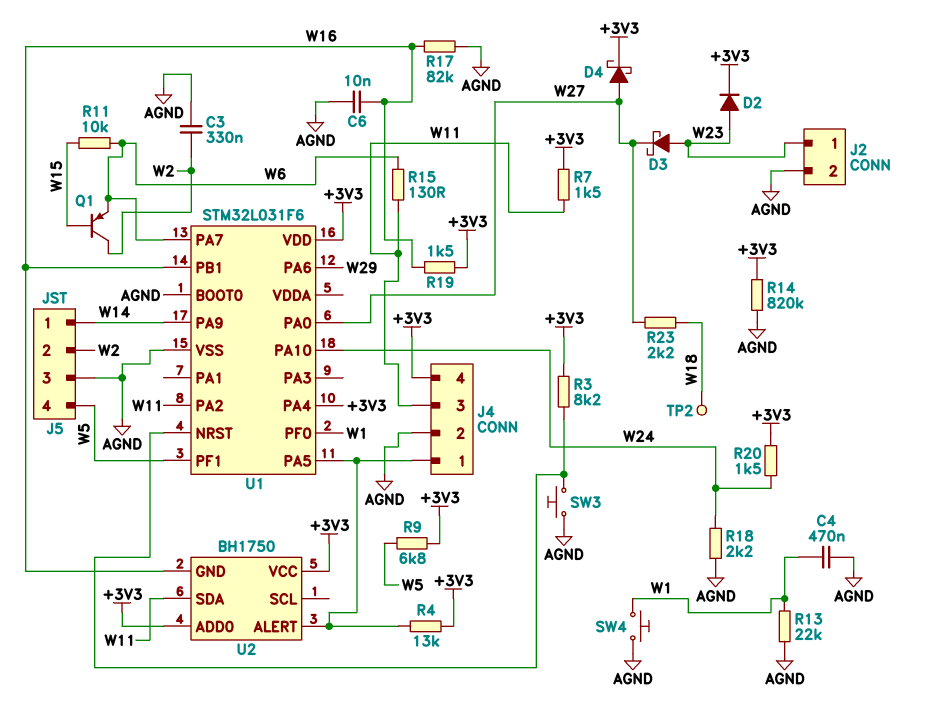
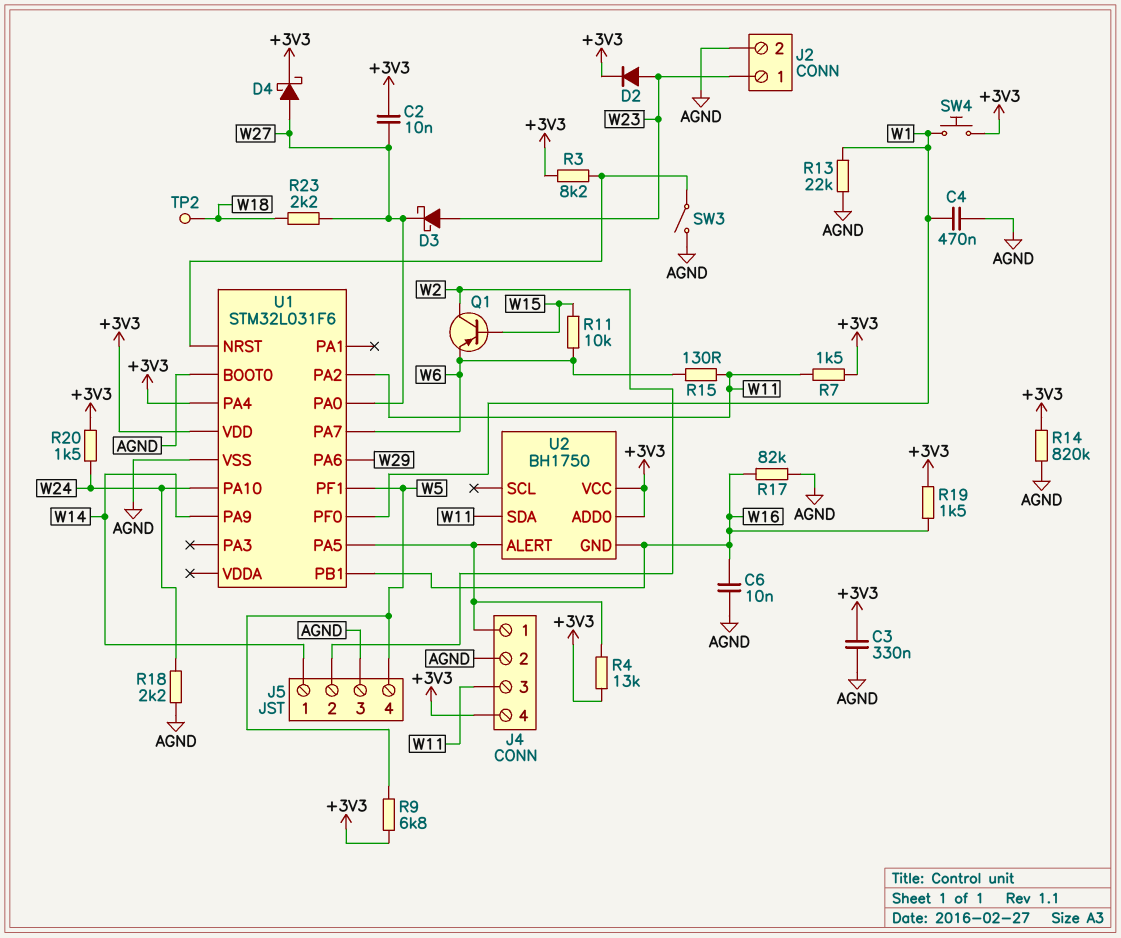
C2: none -> 10nF (+3V3, W27)
C3: 330nF (AGND, W2) -> 330nF (+3V3, AGND)
SW3: button (AGND, U1/NRST) -> switch (AGND, U1/NRST)
SW4: button (AGND, W1) -> button (+3V3, W1)

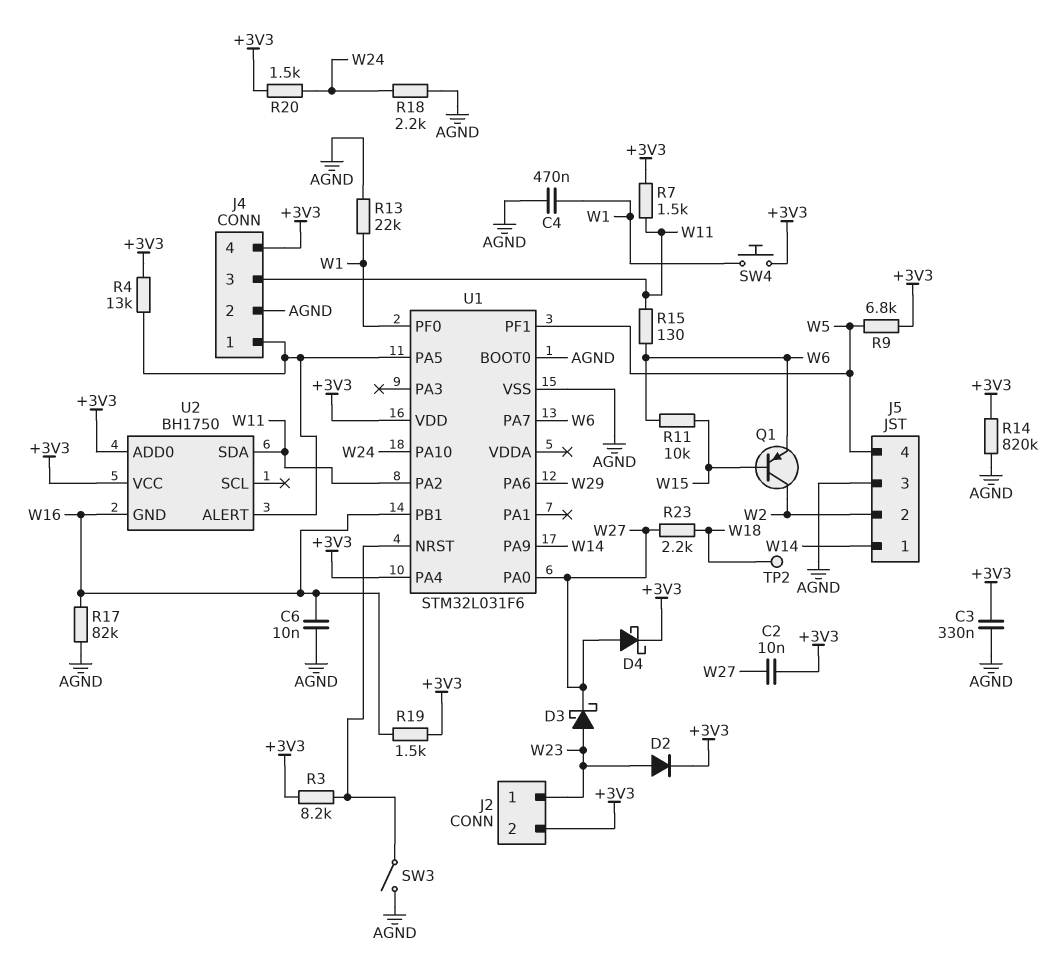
J2 pin 2: AGND -> +3V3

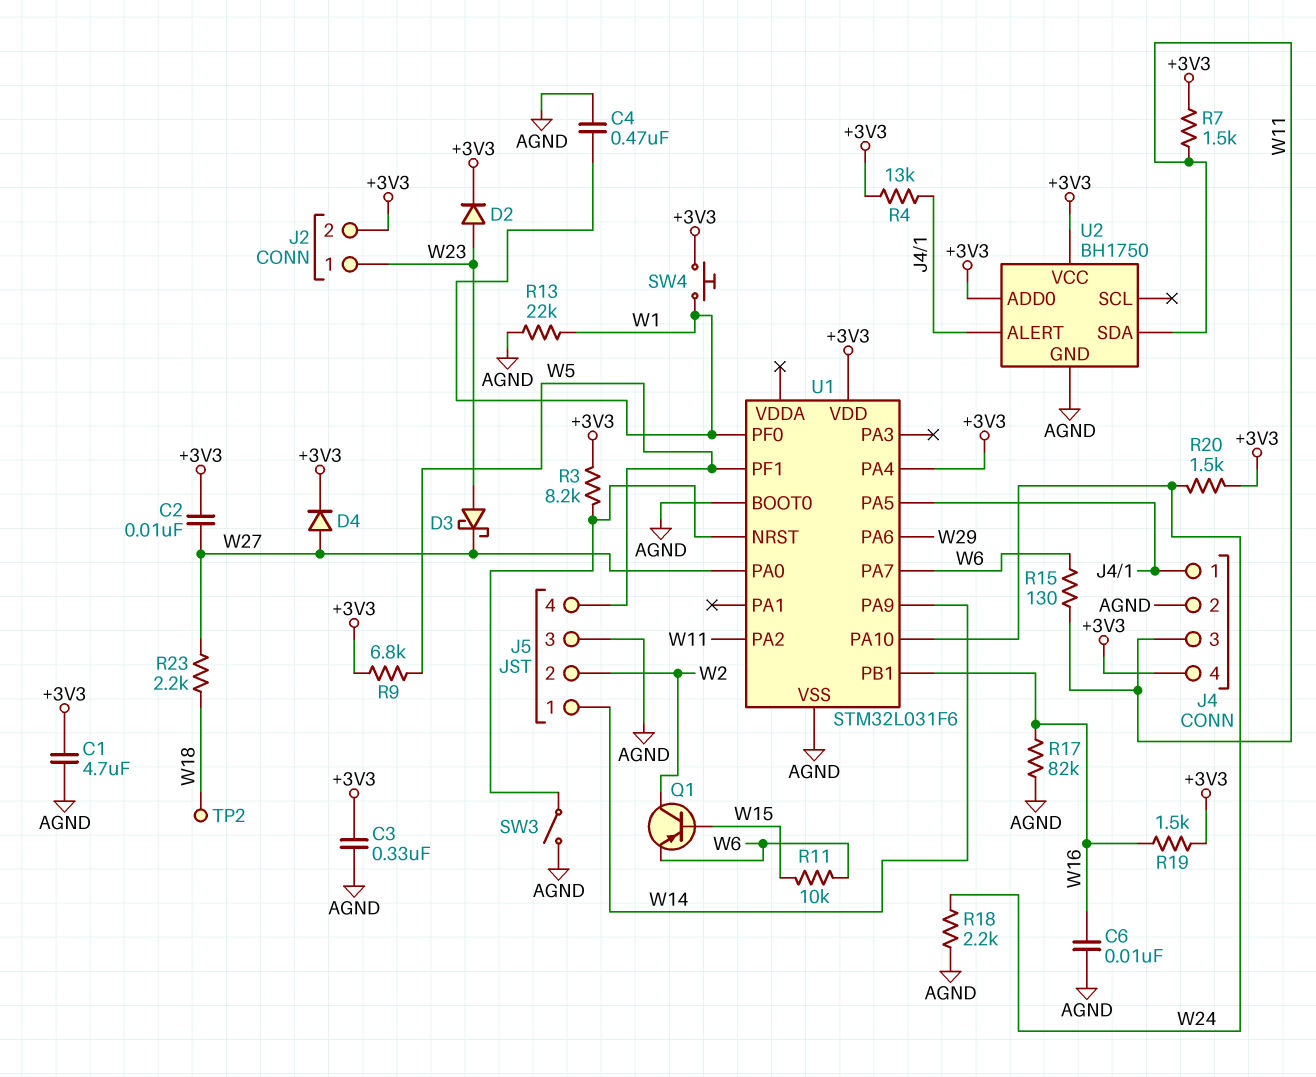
C1: none -> 4.7uF (+3V3, AGND)
D4: schottky (A W27, K +3V3) -> diode (A W27, K +3V3)
R14: 820k (+3V3, AGND) -> none
U2 pin GND: W16 -> AGND

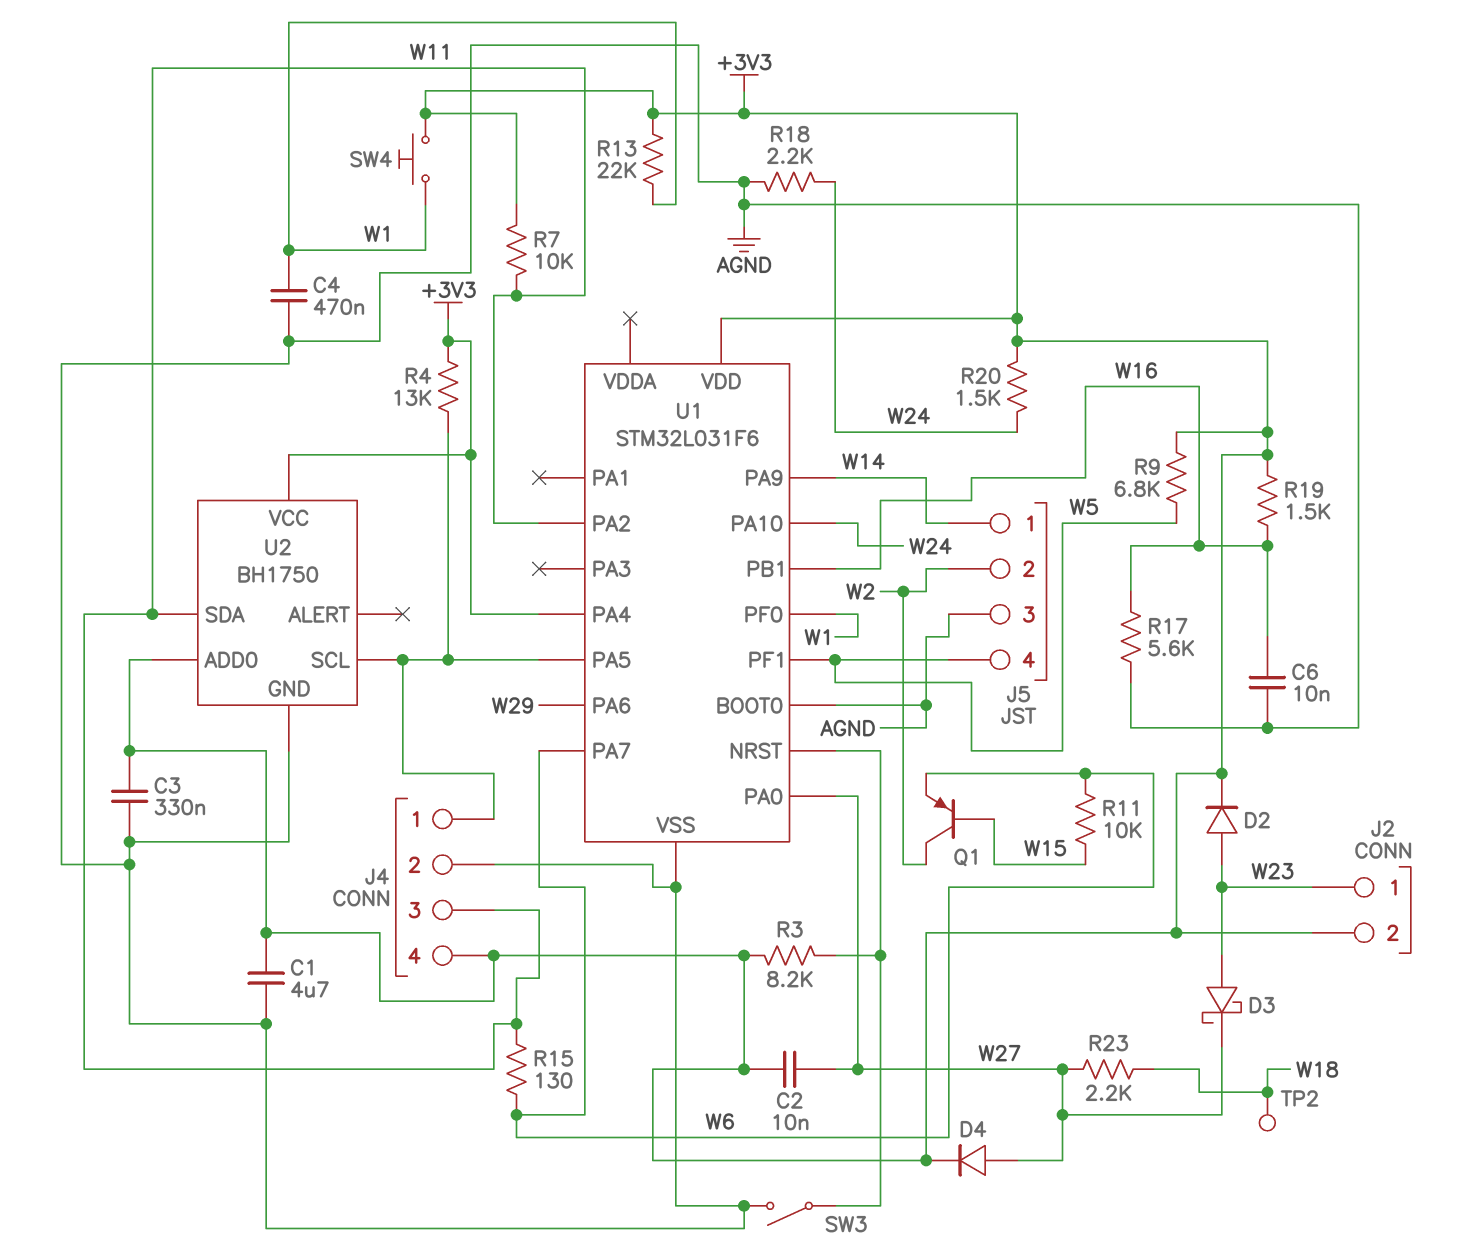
R7: 1.5k (+3V3, W11) -> 10k (+3V3, W11)
R13: 22k (AGND, W1) -> 22k (+3V3, W1)
R17: 82k (AGND, W16) -> 5.6k (AGND, W16)
U2 pin ALERT: J4/1 -> none
U2 pin SCL: none -> J4/1

